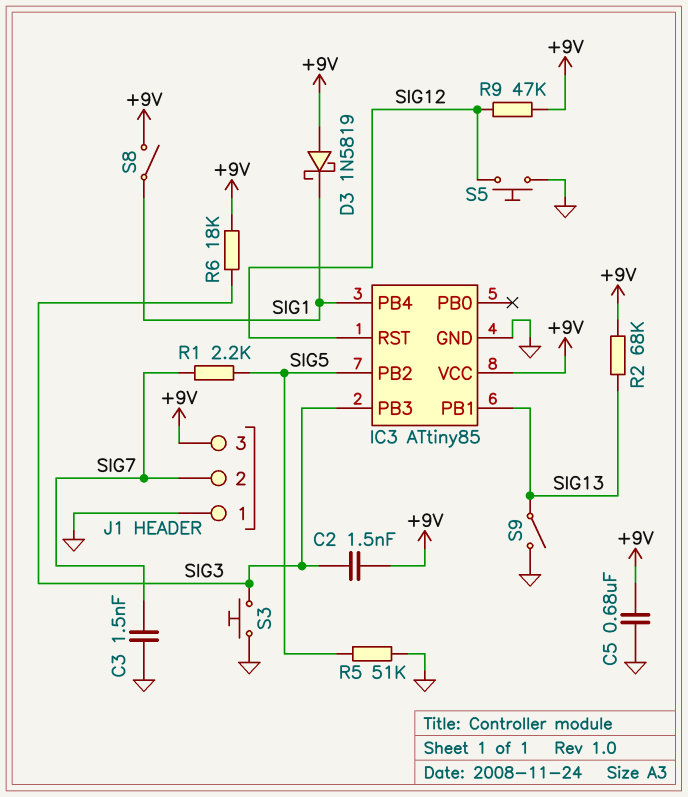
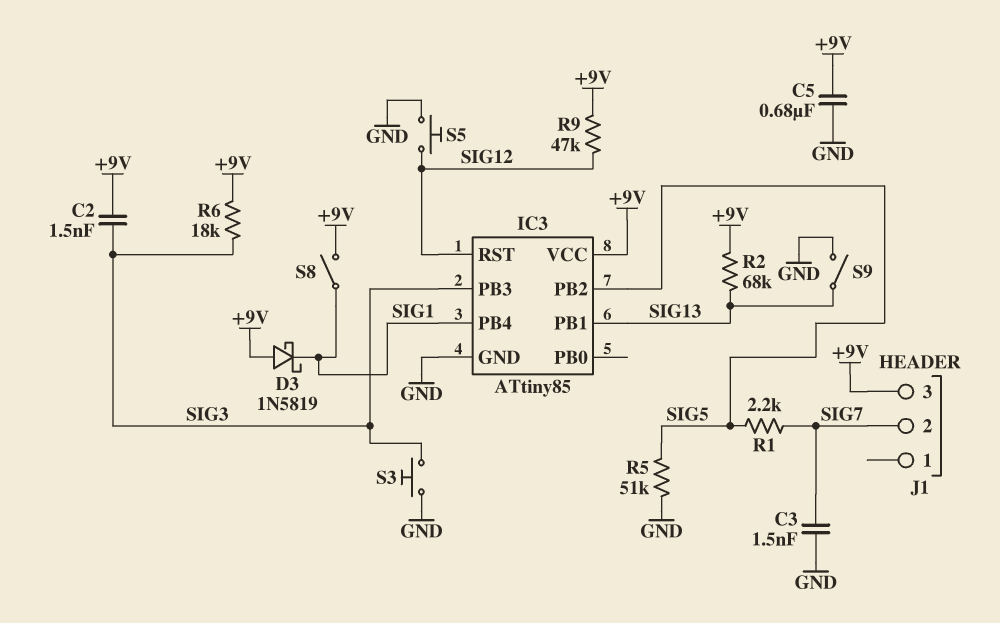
J1 pin 1: GND -> none

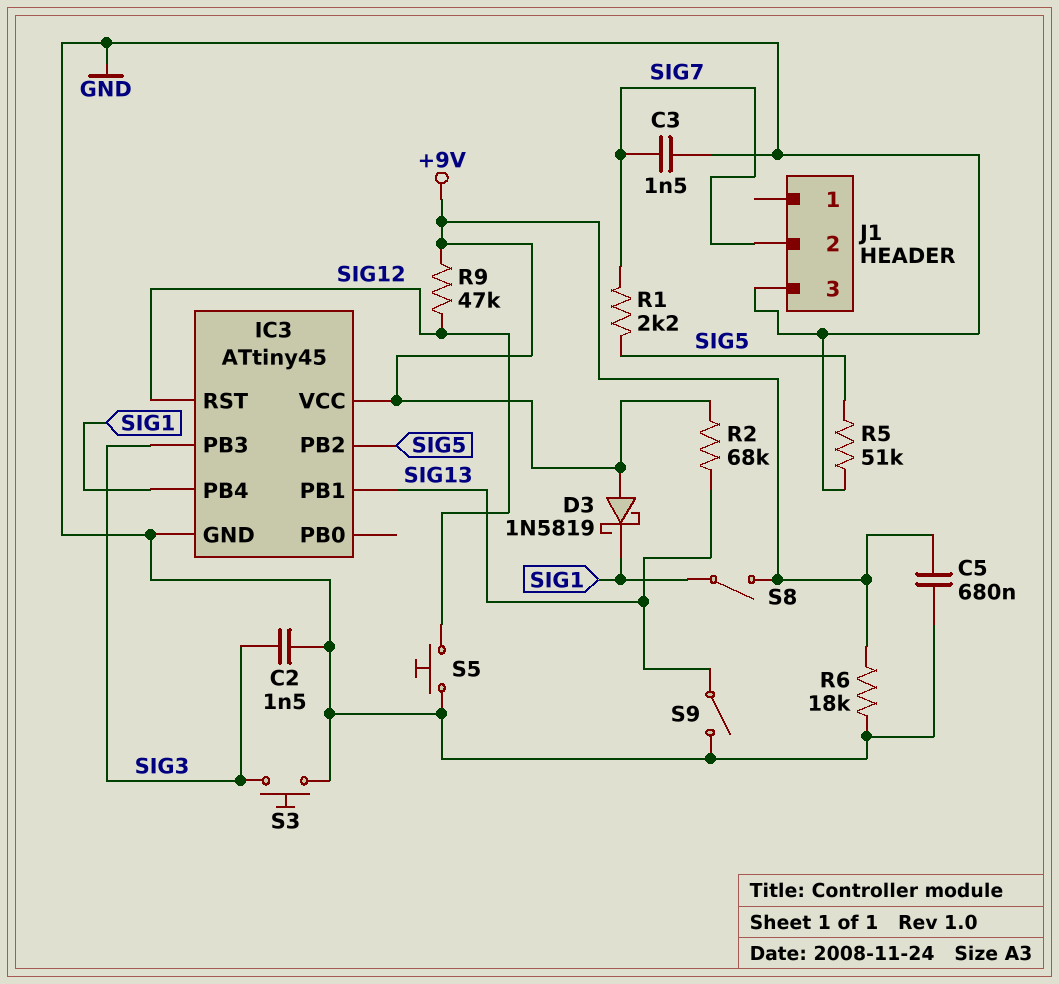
C2: 1.5nF (+9V, SIG3) -> 1.5nF (GND, SIG3)
IC3: ATtiny85 -> ATtiny45
J1 pin 3: +9V -> GND
R6: 18k (+9V, SIG3) -> 18k (+9V, GND)

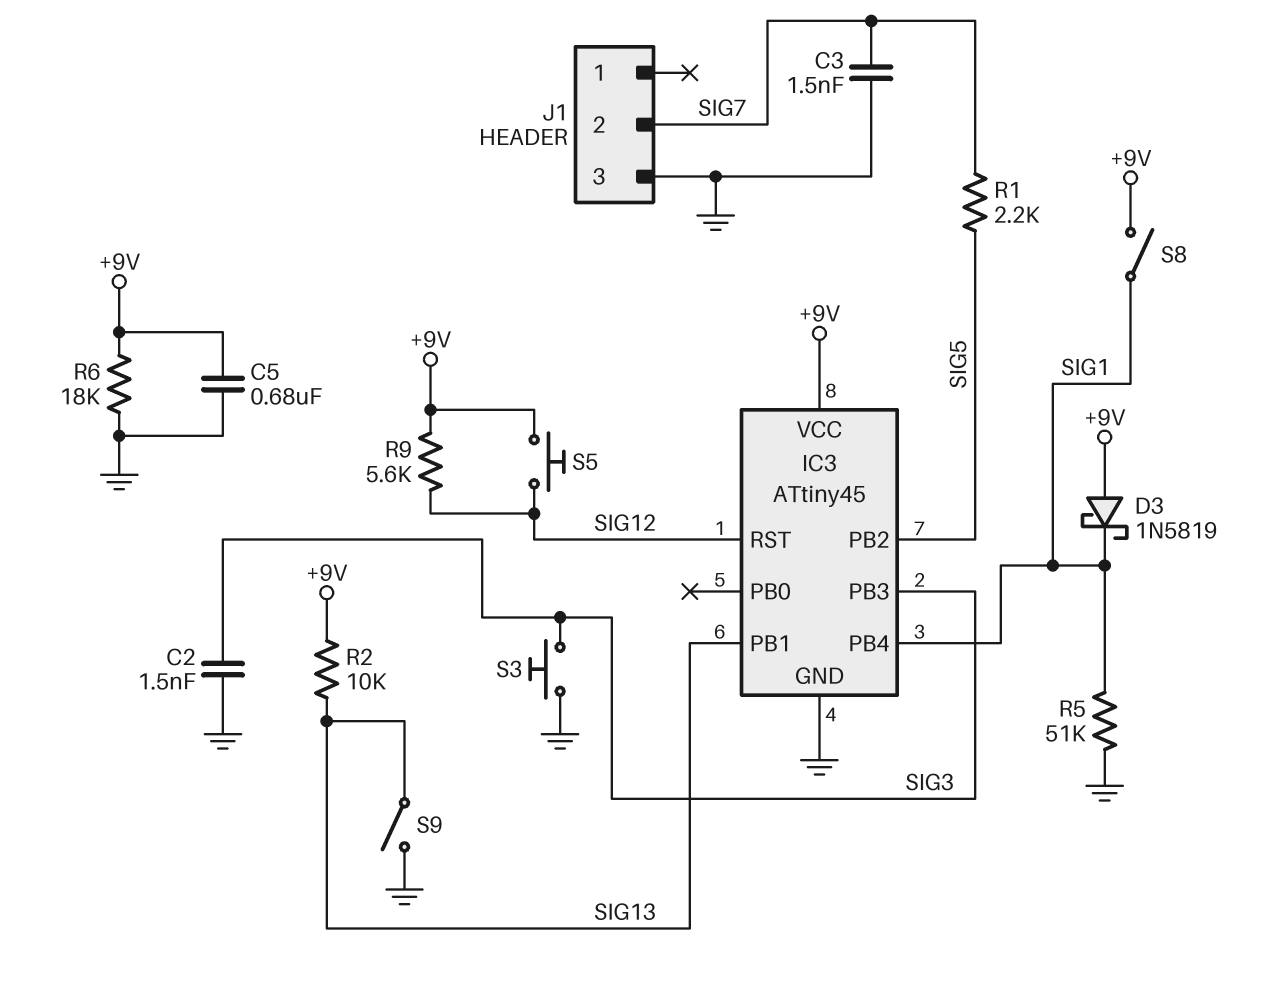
R2: 68k (+9V, SIG13) -> 10k (+9V, SIG13)
R5: 51k (GND, SIG5) -> 51k (GND, SIG1)
R9: 47k (+9V, SIG12) -> 5.6k (+9V, SIG12)
S5: button (GND, SIG12) -> button (+9V, SIG12)

